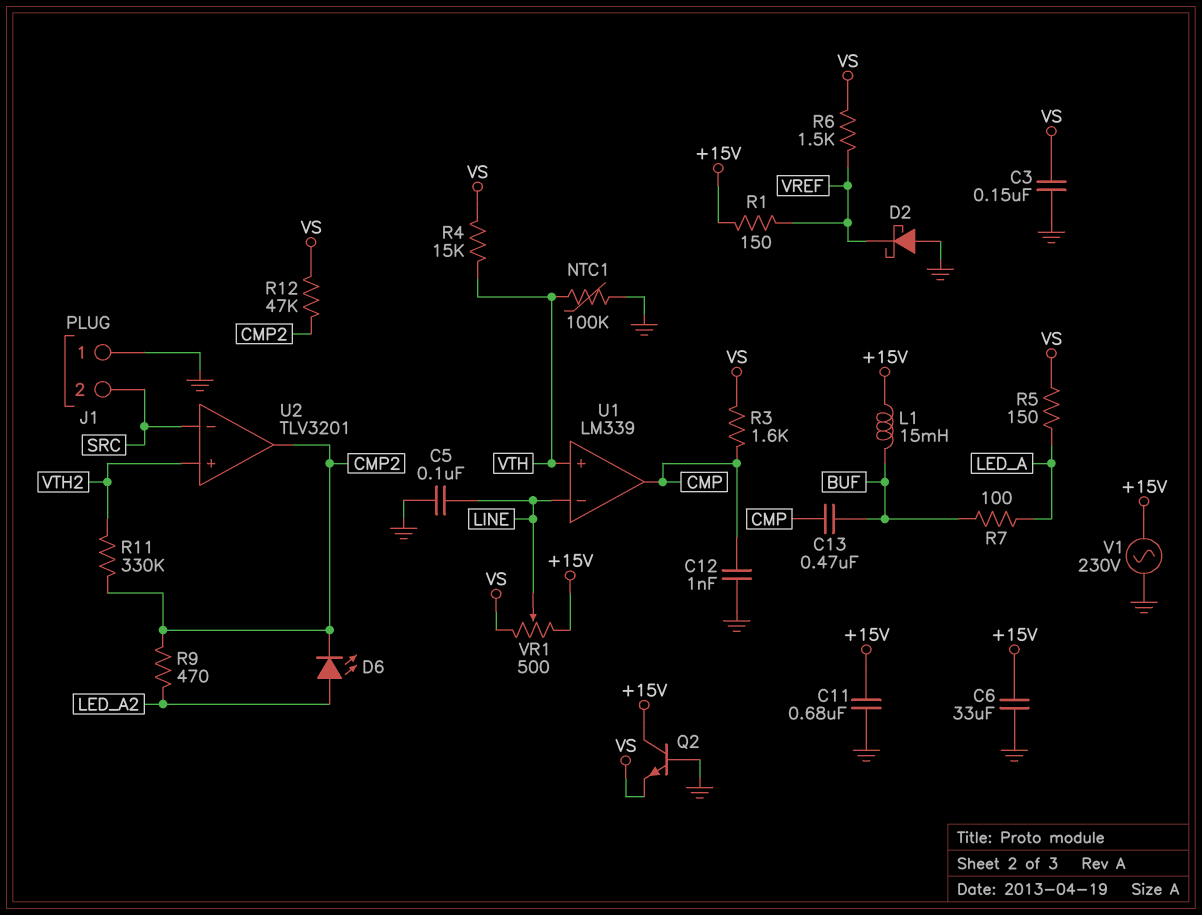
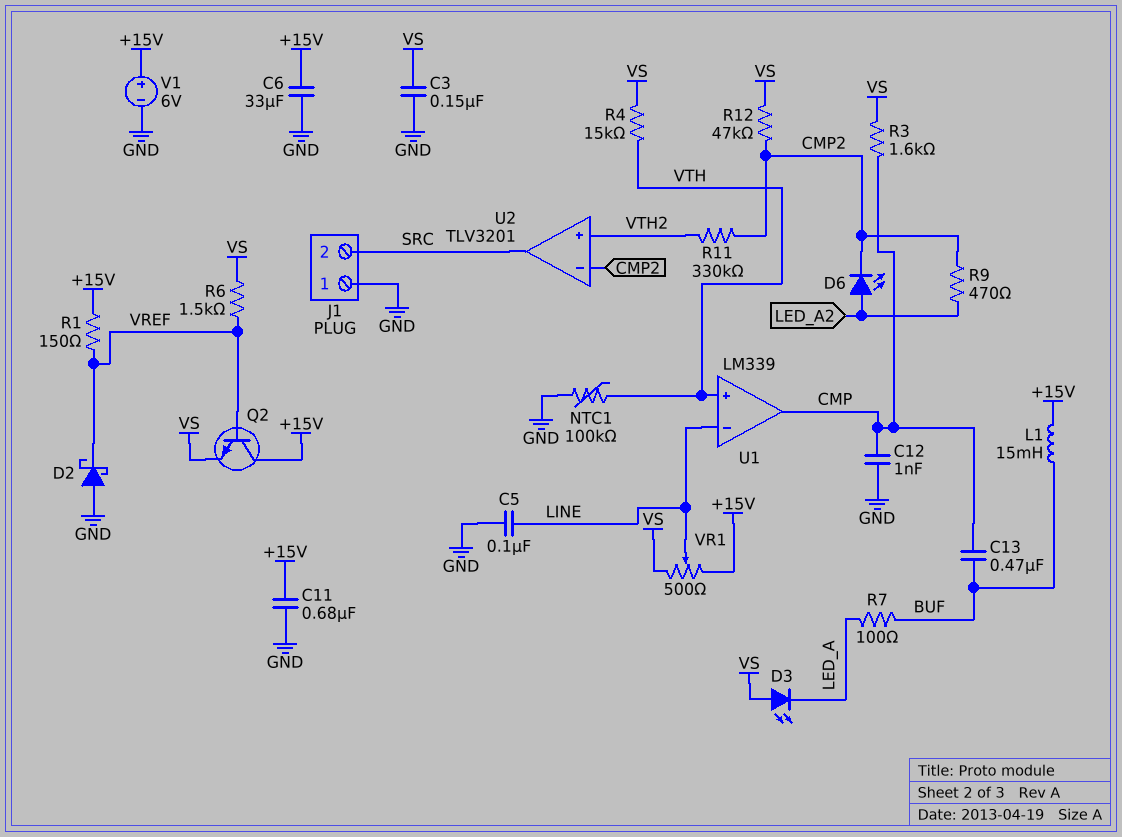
D3: none -> LED (A VS, K LED_A)
Q2: NPN (B GND, C +15V, E VS) -> NPN (B VREF, C +15V, E VS)
R5: 150 (LED_A, VS) -> none
U2 pin in-: SRC -> CMP2
U2 pin out: CMP2 -> SRC
V1: AC 230V (+15V, GND) -> 6V (plus +15V, minus GND)

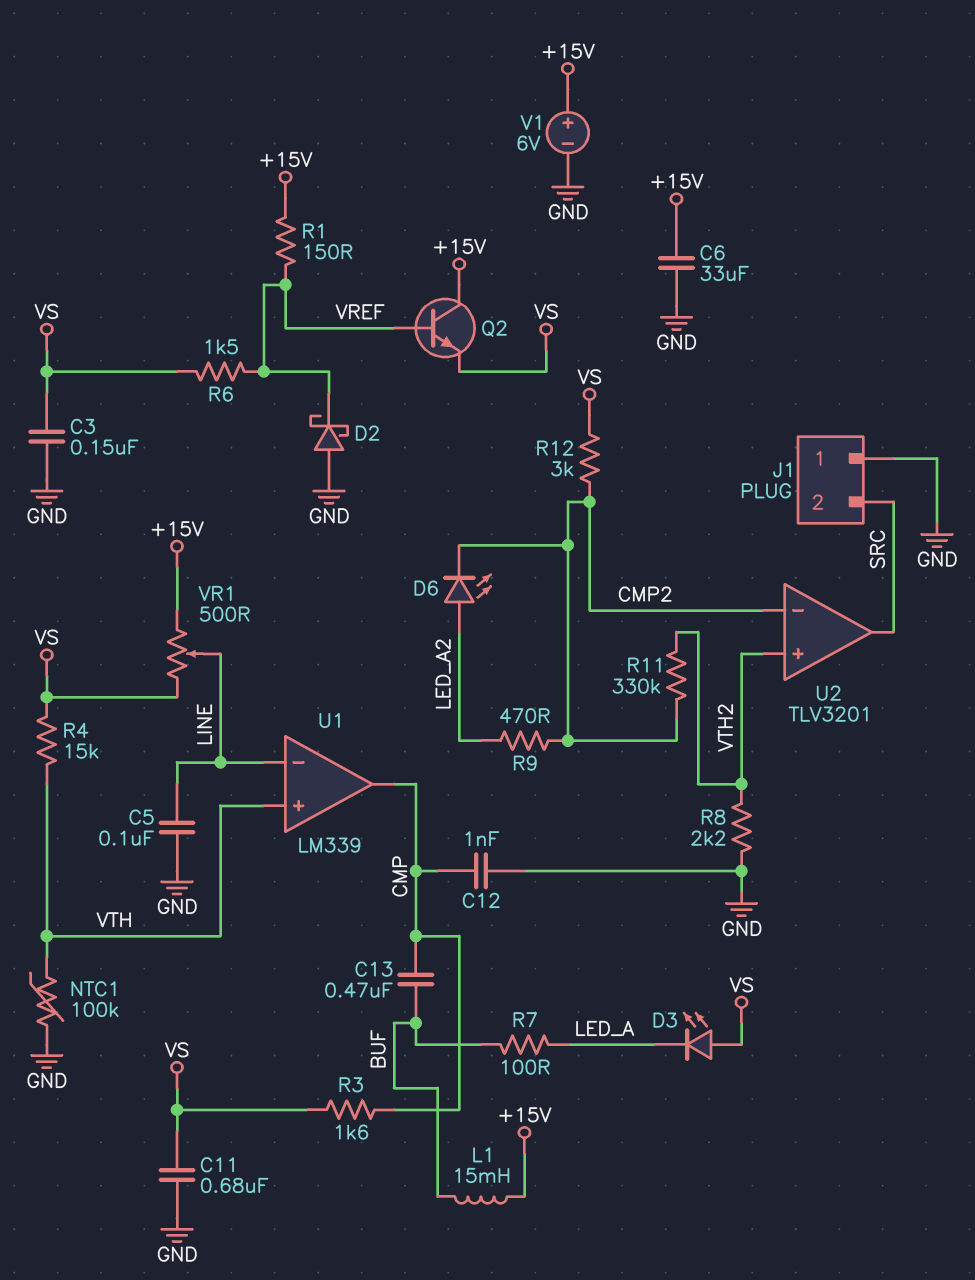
C11: 680nF (+15V, GND) -> 680nF (GND, VS)
R8: none -> 2.2k (GND, VTH2)
R12: 47k (CMP2, VS) -> 3k (CMP2, VS)

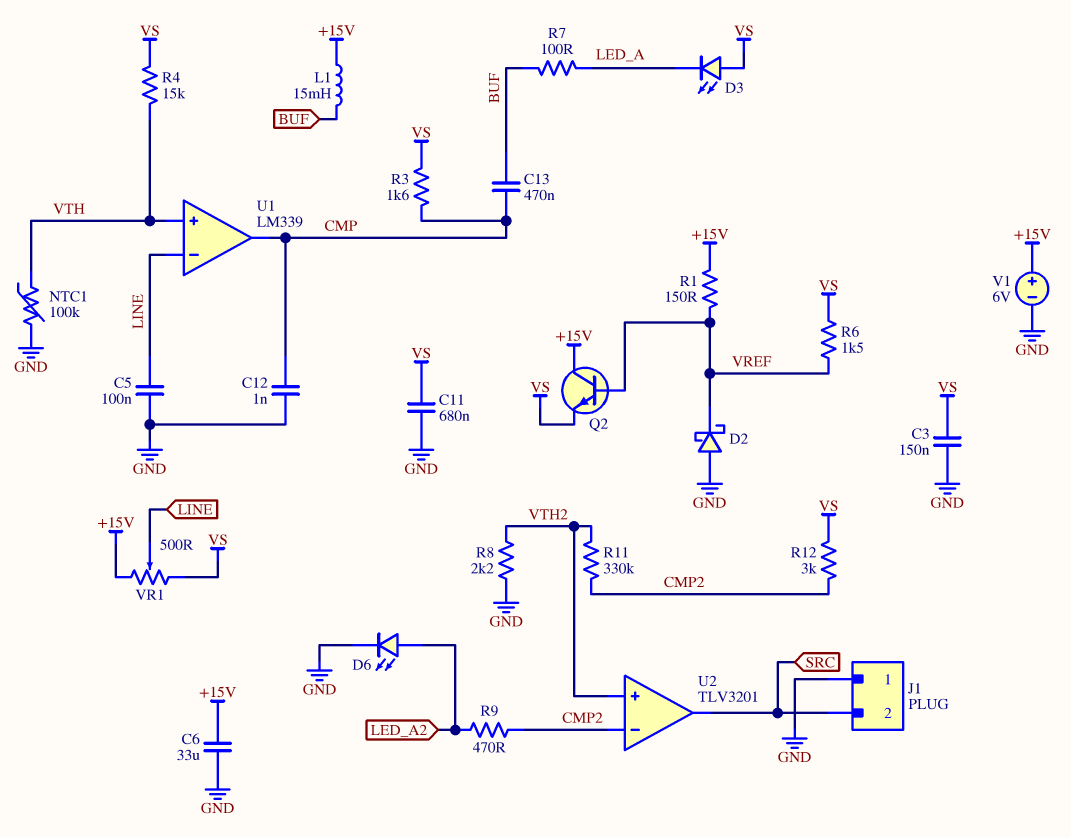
D6: LED (A LED_A2, K CMP2) -> LED (A LED_A2, K GND)

